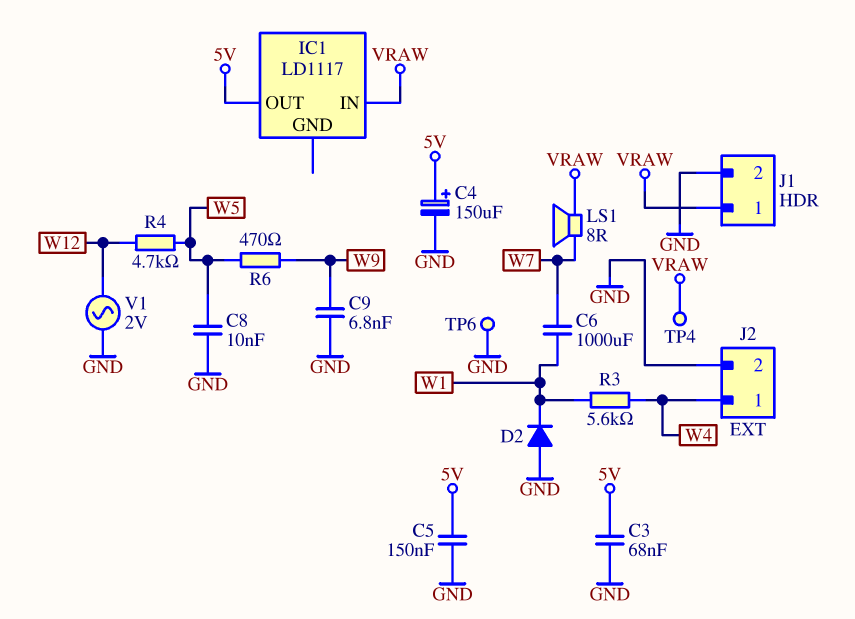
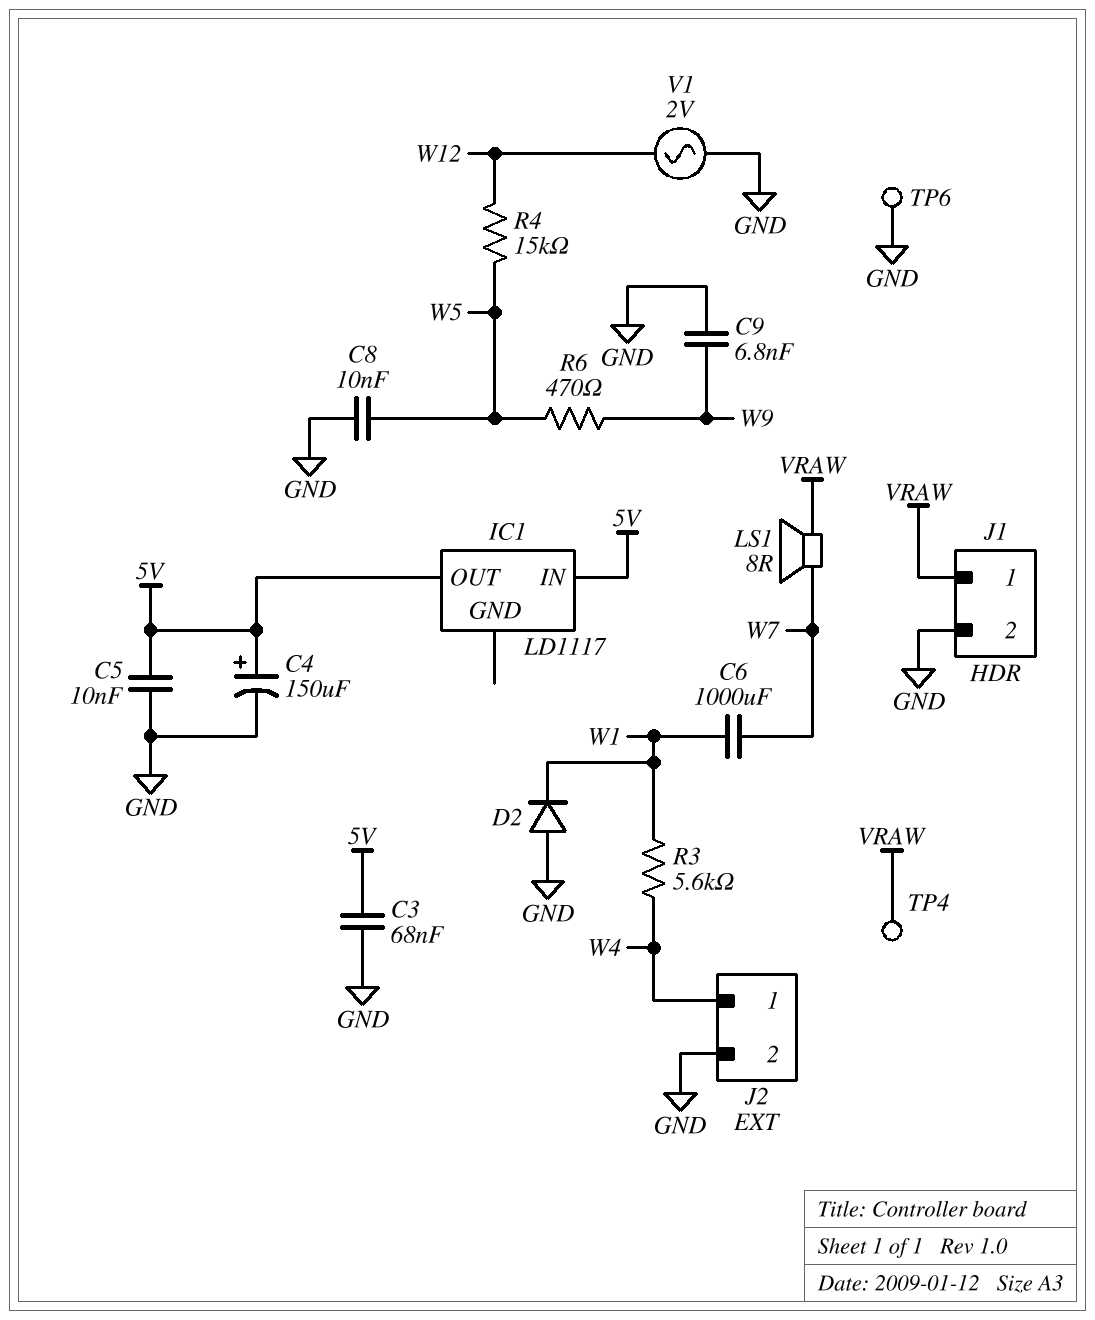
C5: 150nF (5V, GND) -> 10nF (5V, GND)
IC1 pin IN: VRAW -> 5V
R4: 4.7k (W5, W12) -> 15k (W5, W12)

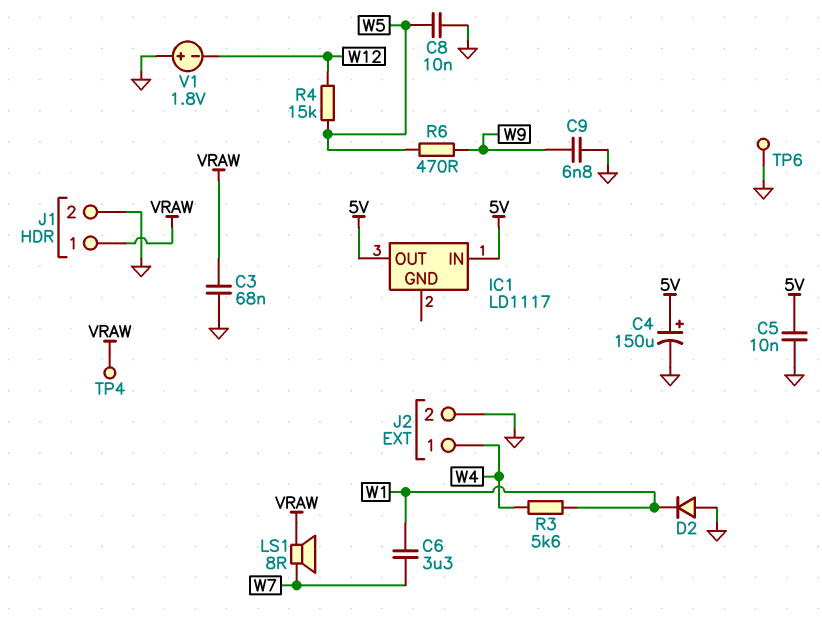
C3: 68nF (5V, GND) -> 68nF (GND, VRAW)
C6: 1000uF (W1, W7) -> 3.3uF (W1, W7)
V1: AC 2V (GND, W12) -> 1.8V (plus GND, minus W12)

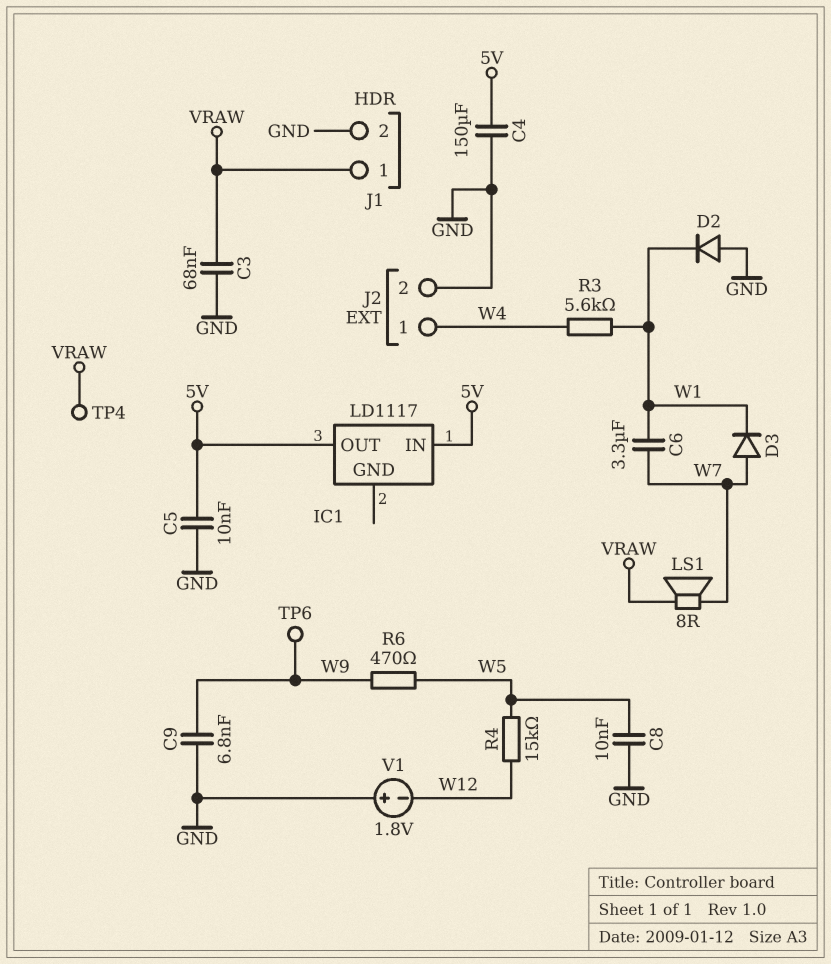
C4: 150uF (plus 5V, minus GND) -> 150uF (5V, GND)
D3: none -> diode (A W7, K W1)
TP6: test point (GND) -> test point (W9)

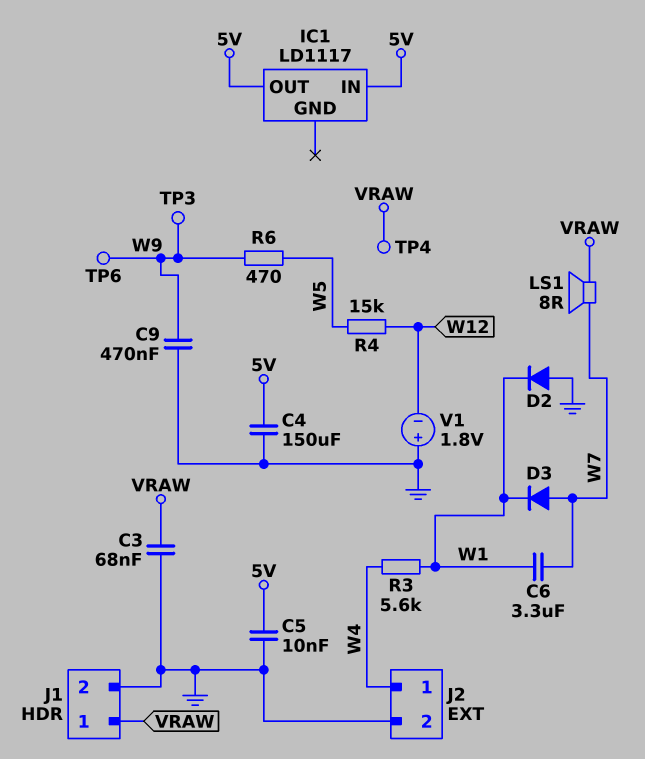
C8: 10nF (GND, W5) -> none
C9: 6.8nF (GND, W9) -> 470nF (GND, W9)
TP3: none -> test point (W9)

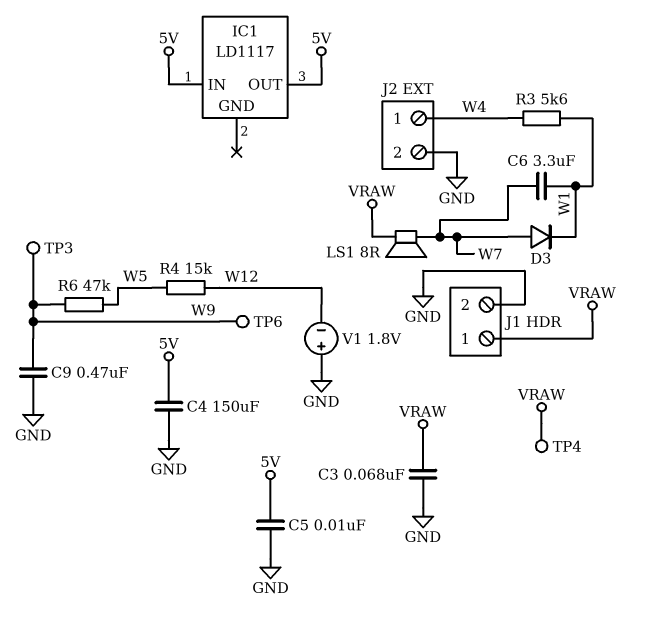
D2: diode (A GND, K W1) -> none
R6: 470 (W5, W9) -> 47k (W5, W9)

